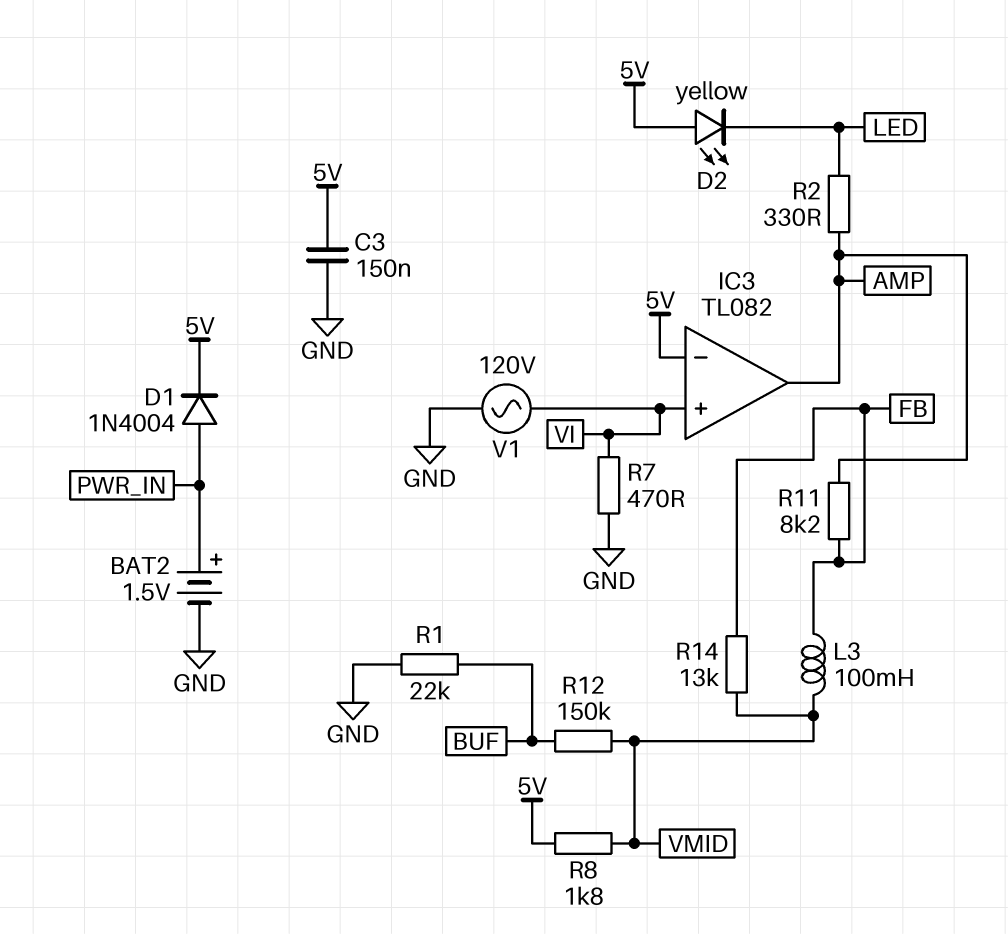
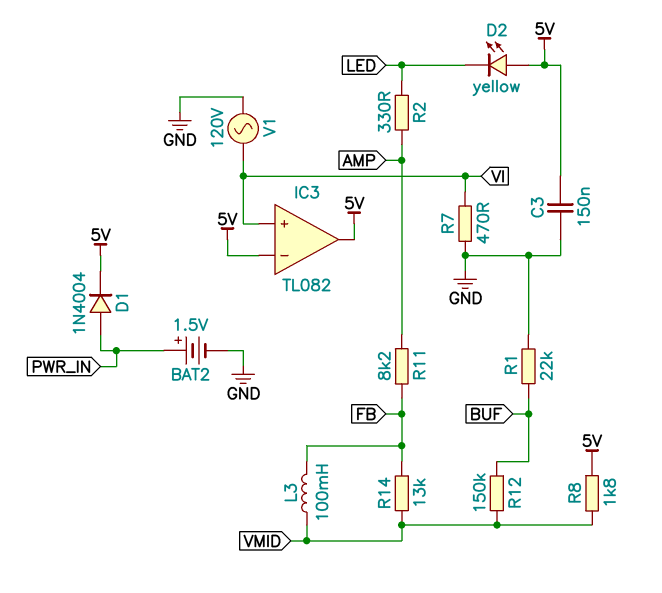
IC3 pin out: AMP -> 5V

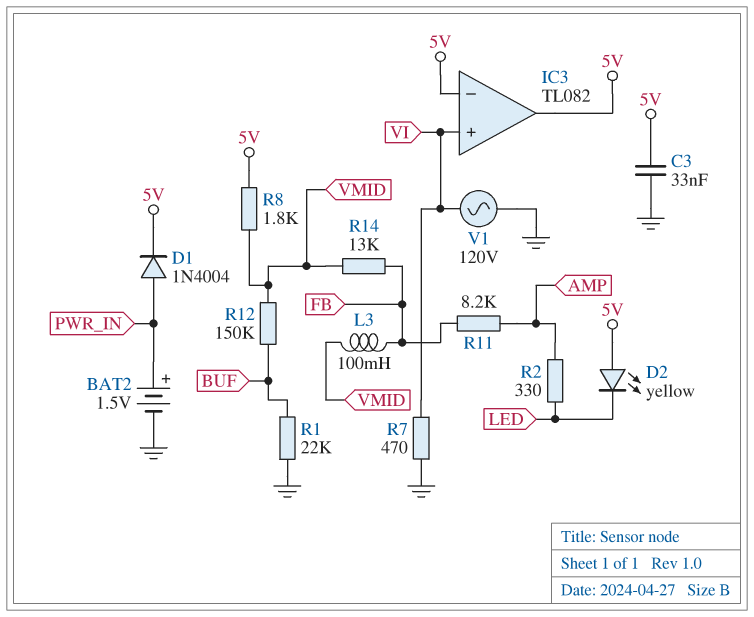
C3: 150nF (5V, GND) -> 33nF (5V, GND)

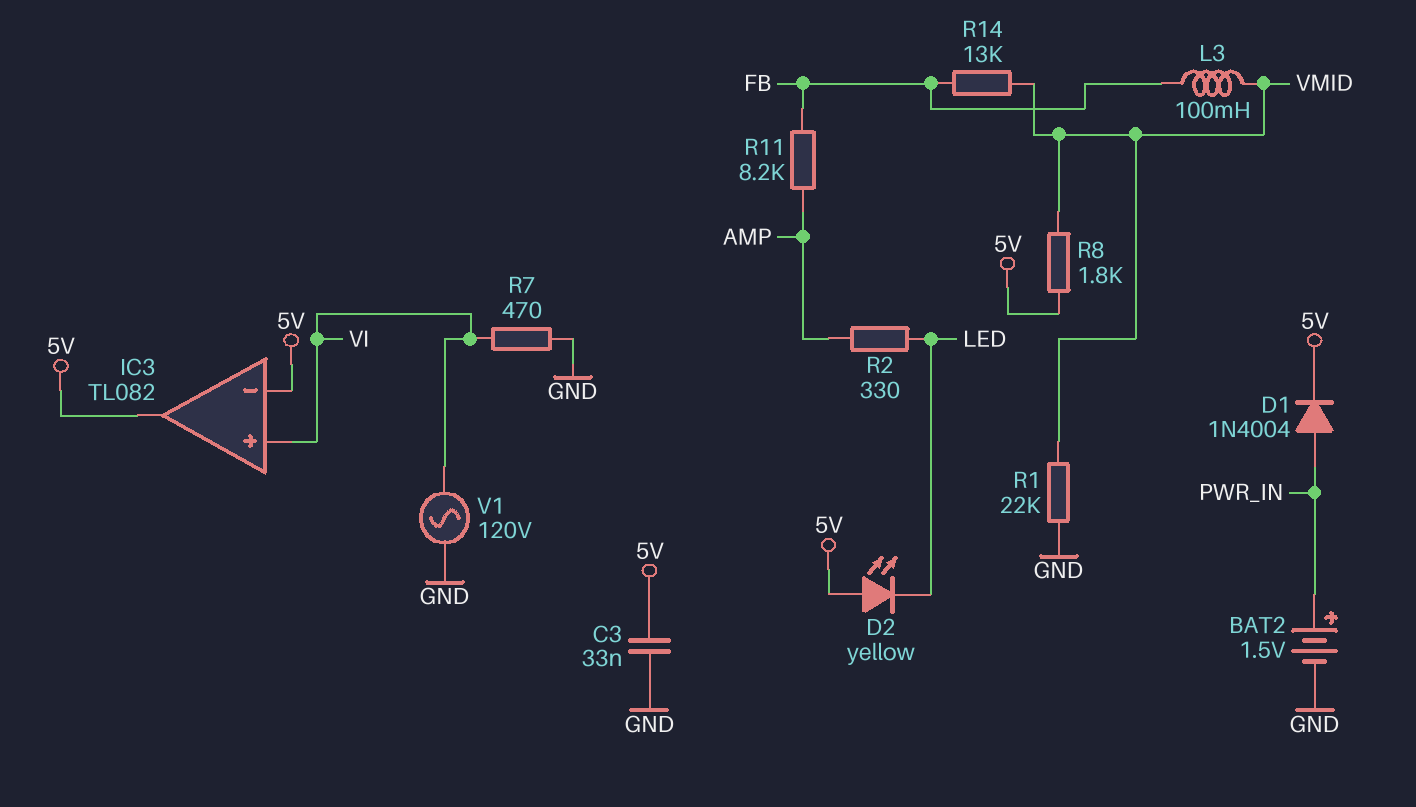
R1: 22k (BUF, GND) -> 22k (GND, VMID)
R12: 150k (BUF, VMID) -> none

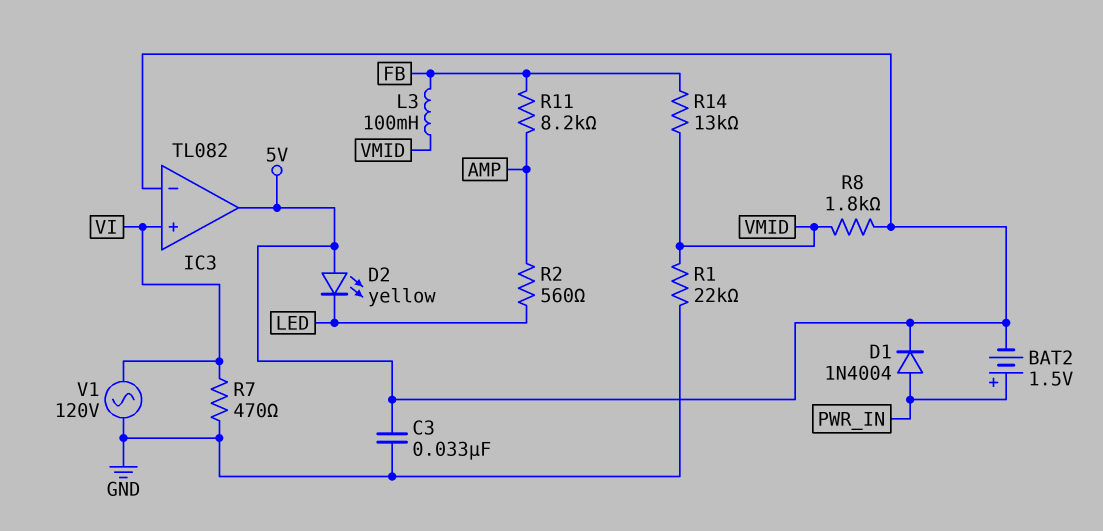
BAT2: 1.5V (plus PWR_IN, minus GND) -> 1.5V (plus PWR_IN, minus 5V)
R2: 330 (AMP, LED) -> 560 (AMP, LED)

